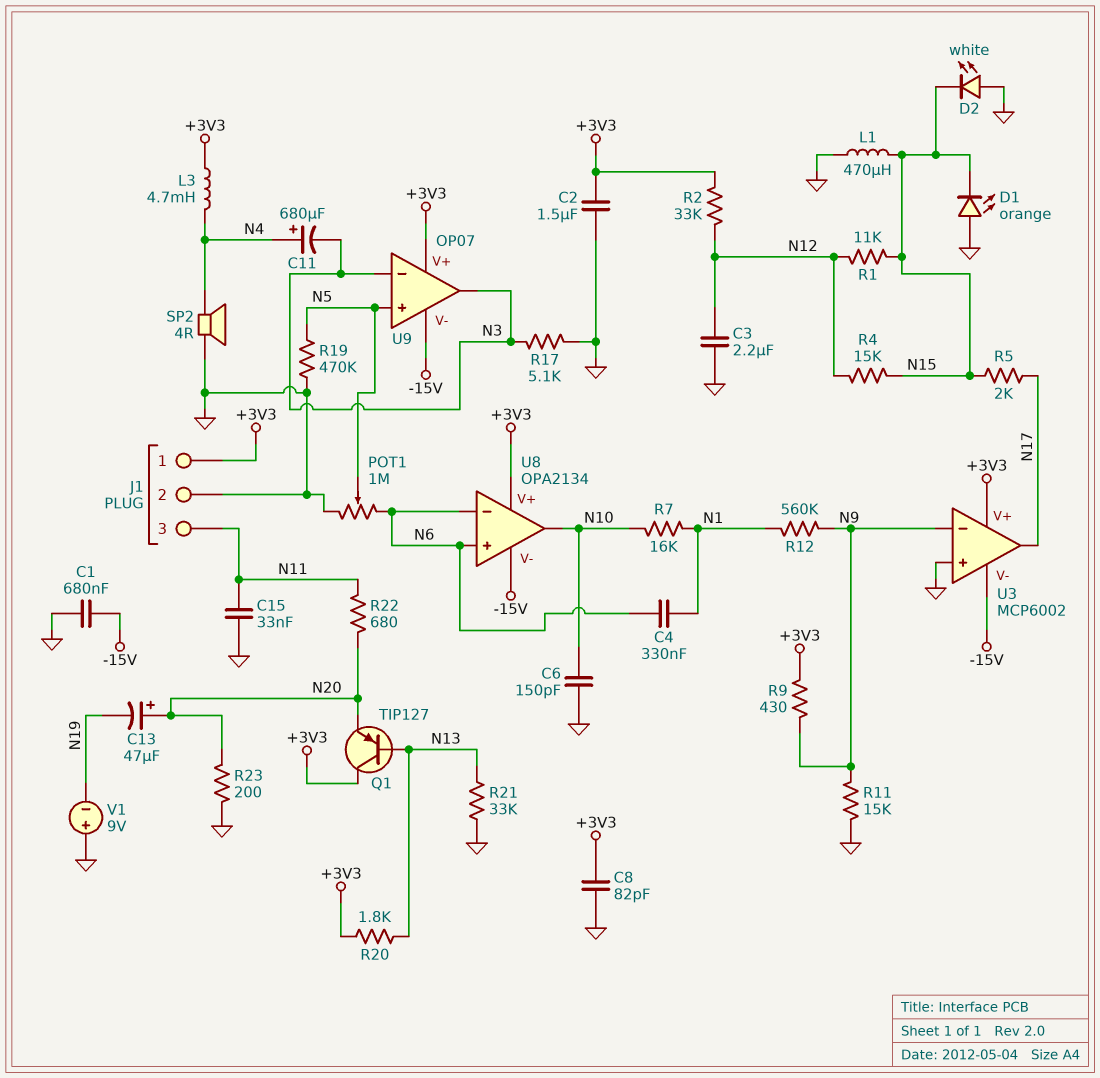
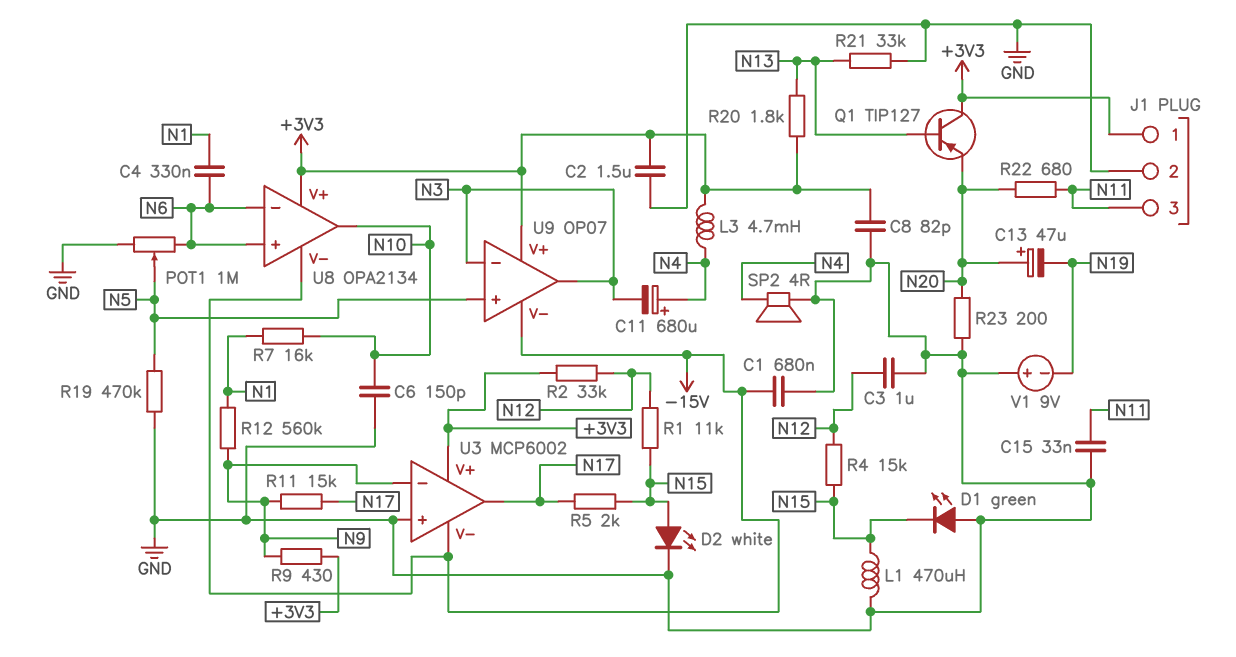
C3: 2.2uF (GND, N12) -> 1uF (GND, N12)
D1: LED orange (A GND, K N15) -> LED green (A GND, K N15)
D2: LED white (A GND, K N15) -> LED white (A N15, K GND)
R11: 15k (GND, N9) -> 15k (N9, N17)
R17: 5.1k (GND, N3) -> none

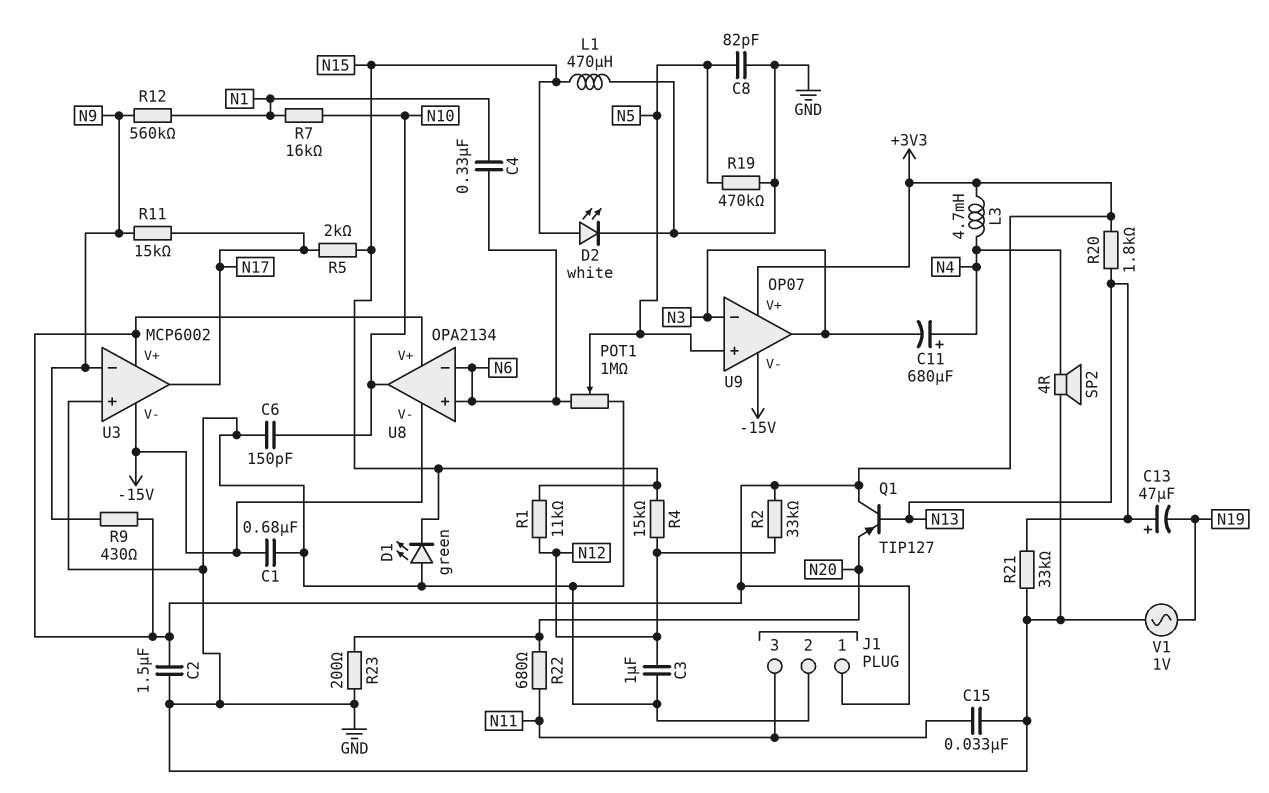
C8: 82pF (+3V3, GND) -> 82pF (GND, N5)
C13: 47uF (plus N20, minus N19) -> 47uF (plus N13, minus N19)
V1: 9V (plus GND, minus N19) -> AC 1V (GND, N19)

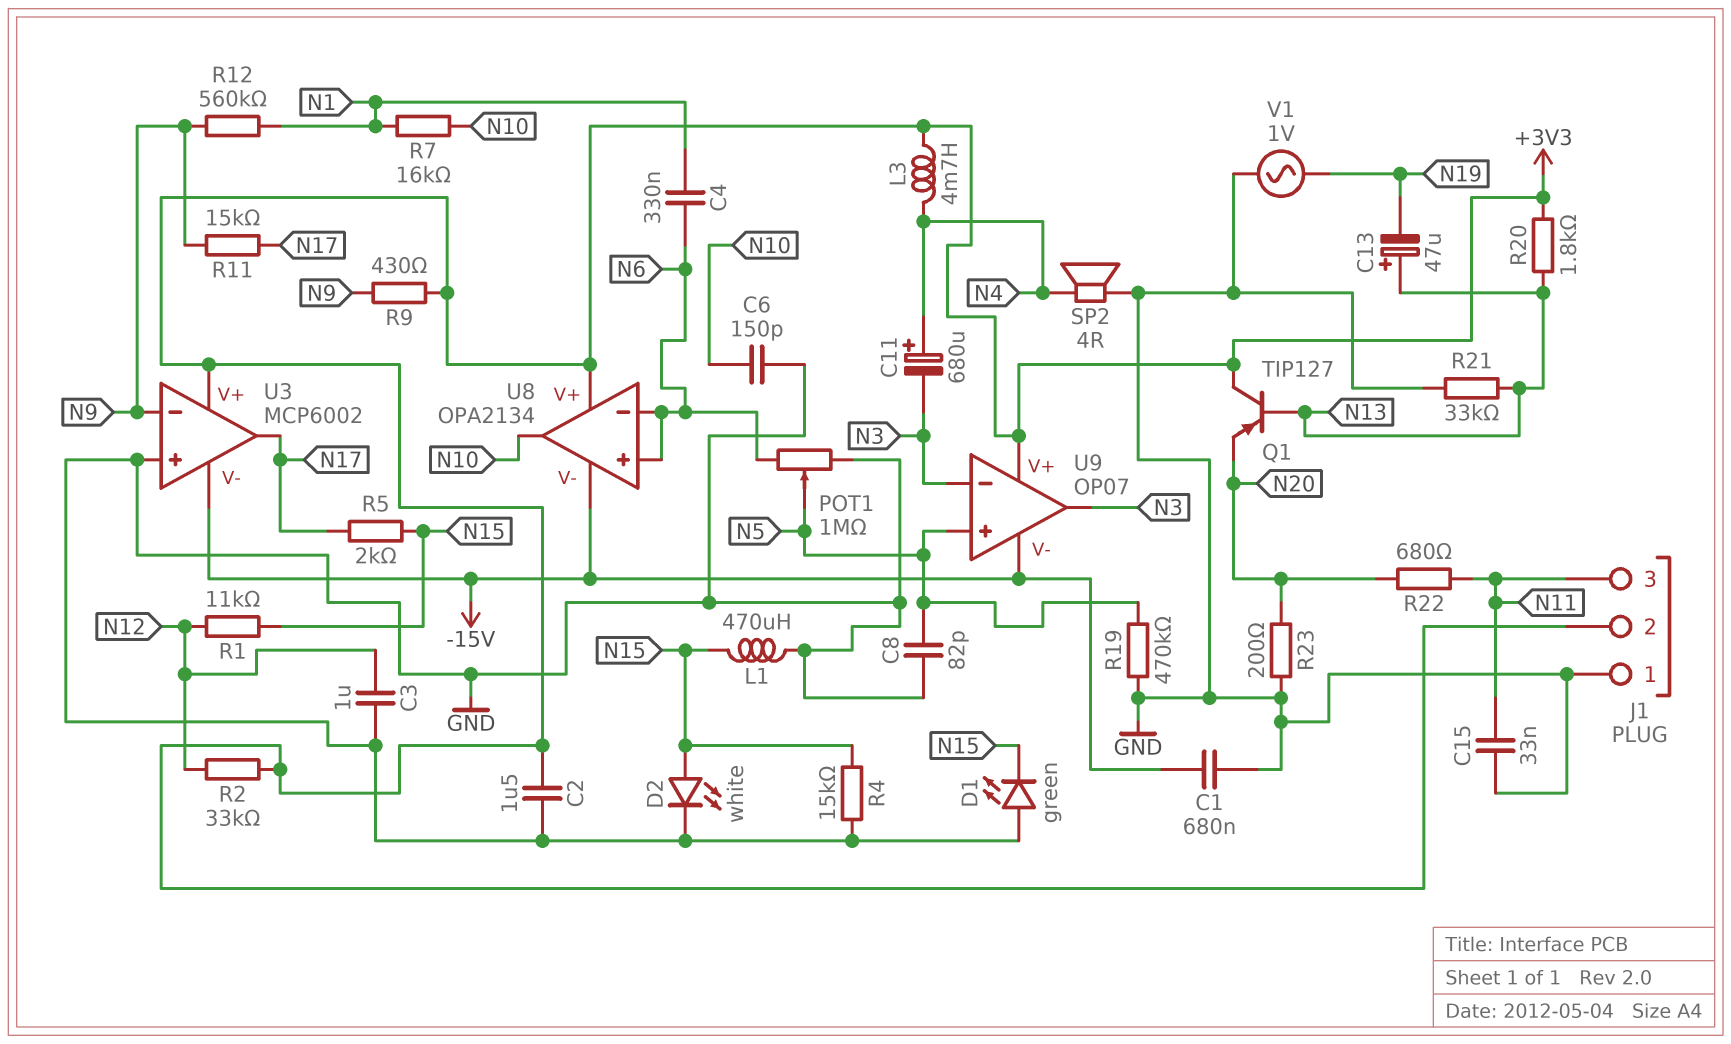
J1 pin 1: +3V3 -> GND
J1 pin 2: GND -> +3V3
R4: 15k (N12, N15) -> 15k (GND, N15)

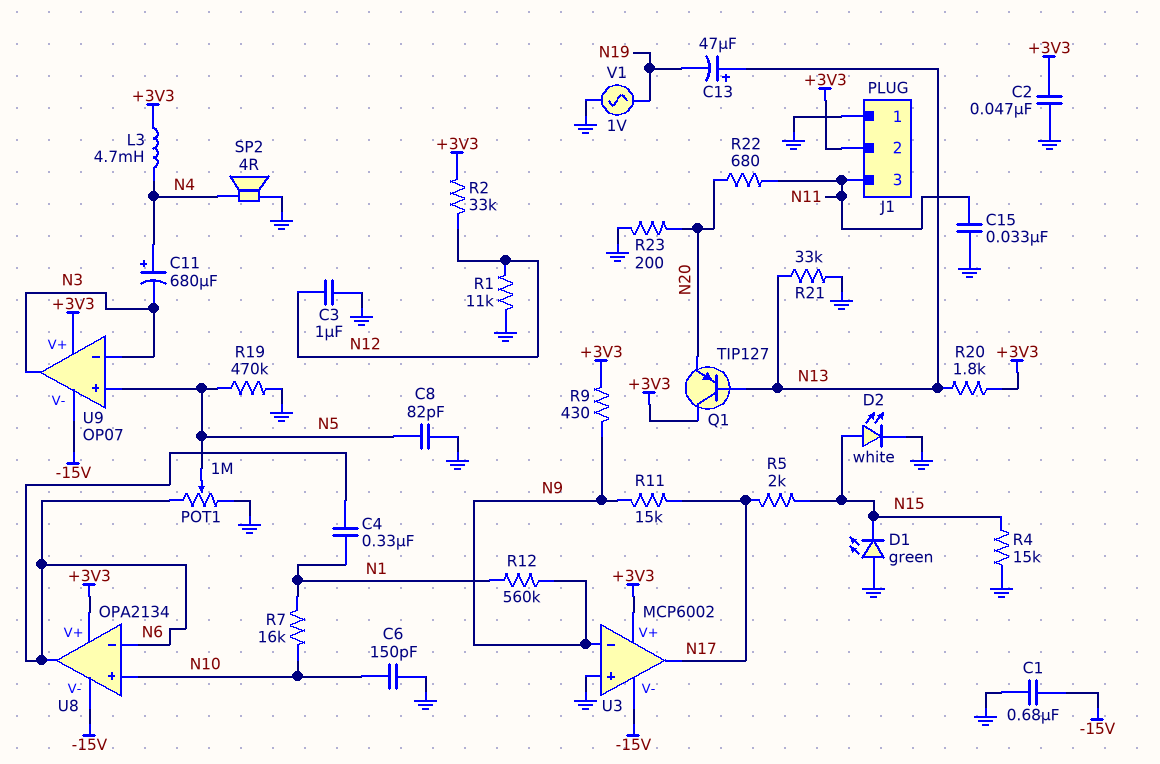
C2: 1.5uF (+3V3, GND) -> 47nF (+3V3, GND)
L1: 470uH (GND, N15) -> none
R1: 11k (N12, N15) -> 11k (GND, N12)
U8 pin in+: N6 -> N10
U8 pin out: N10 -> N6

